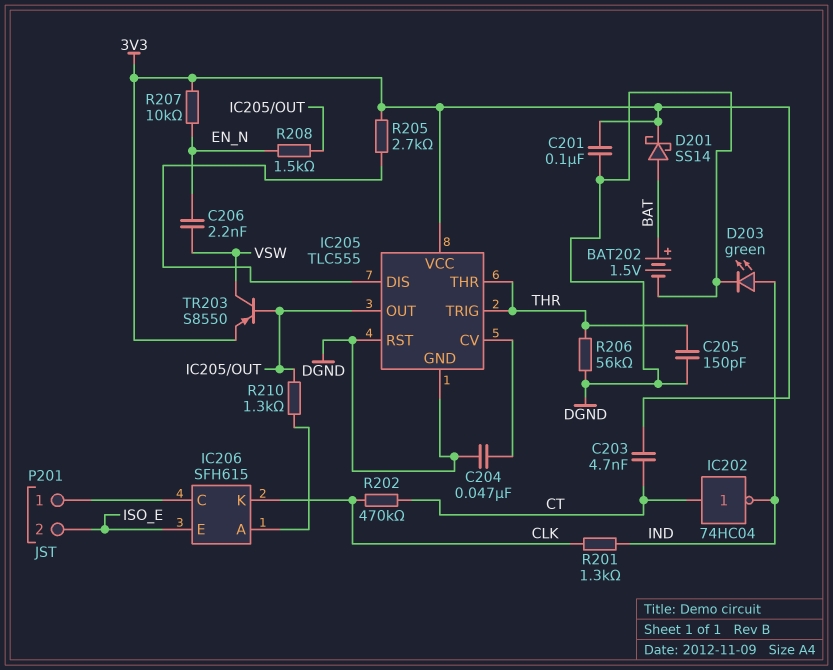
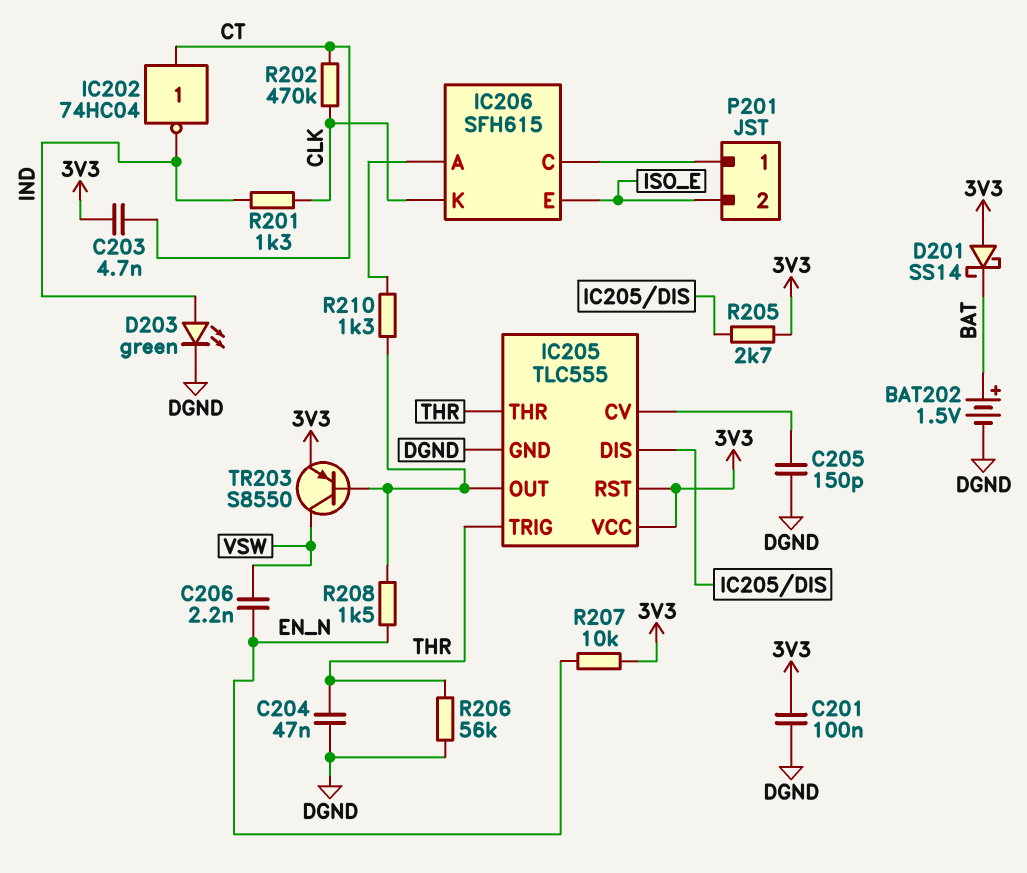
C204: 47nF (DGND, IC205/CV) -> 47nF (DGND, THR)
C205: 150pF (DGND, THR) -> 150pF (DGND, IC205/CV)
D201: schottky SS14 (A BAT, K 3V3) -> schottky SS14 (A 3V3, K BAT)
IC205 pin RST: DGND -> 3V3

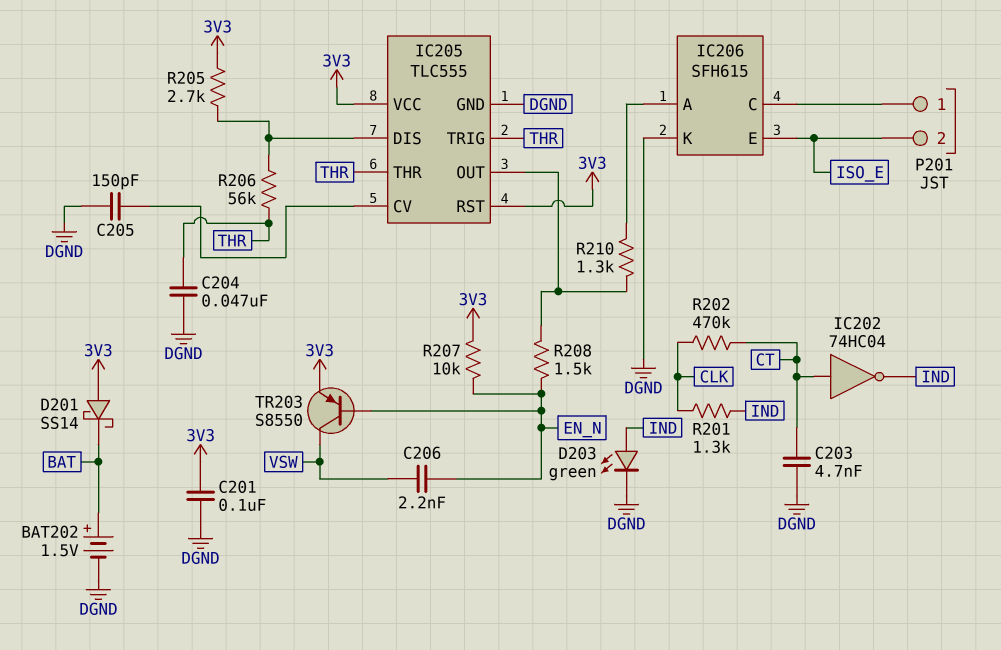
C203: 4.7nF (3V3, CT) -> 4.7nF (CT, DGND)
IC206 pin K: CLK -> DGND
R206: 56k (DGND, THR) -> 56k (IC205/DIS, THR)
TR203: PNP S8550 (B IC205/OUT, C VSW, E 3V3) -> PNP S8550 (B EN_N, C VSW, E 3V3)

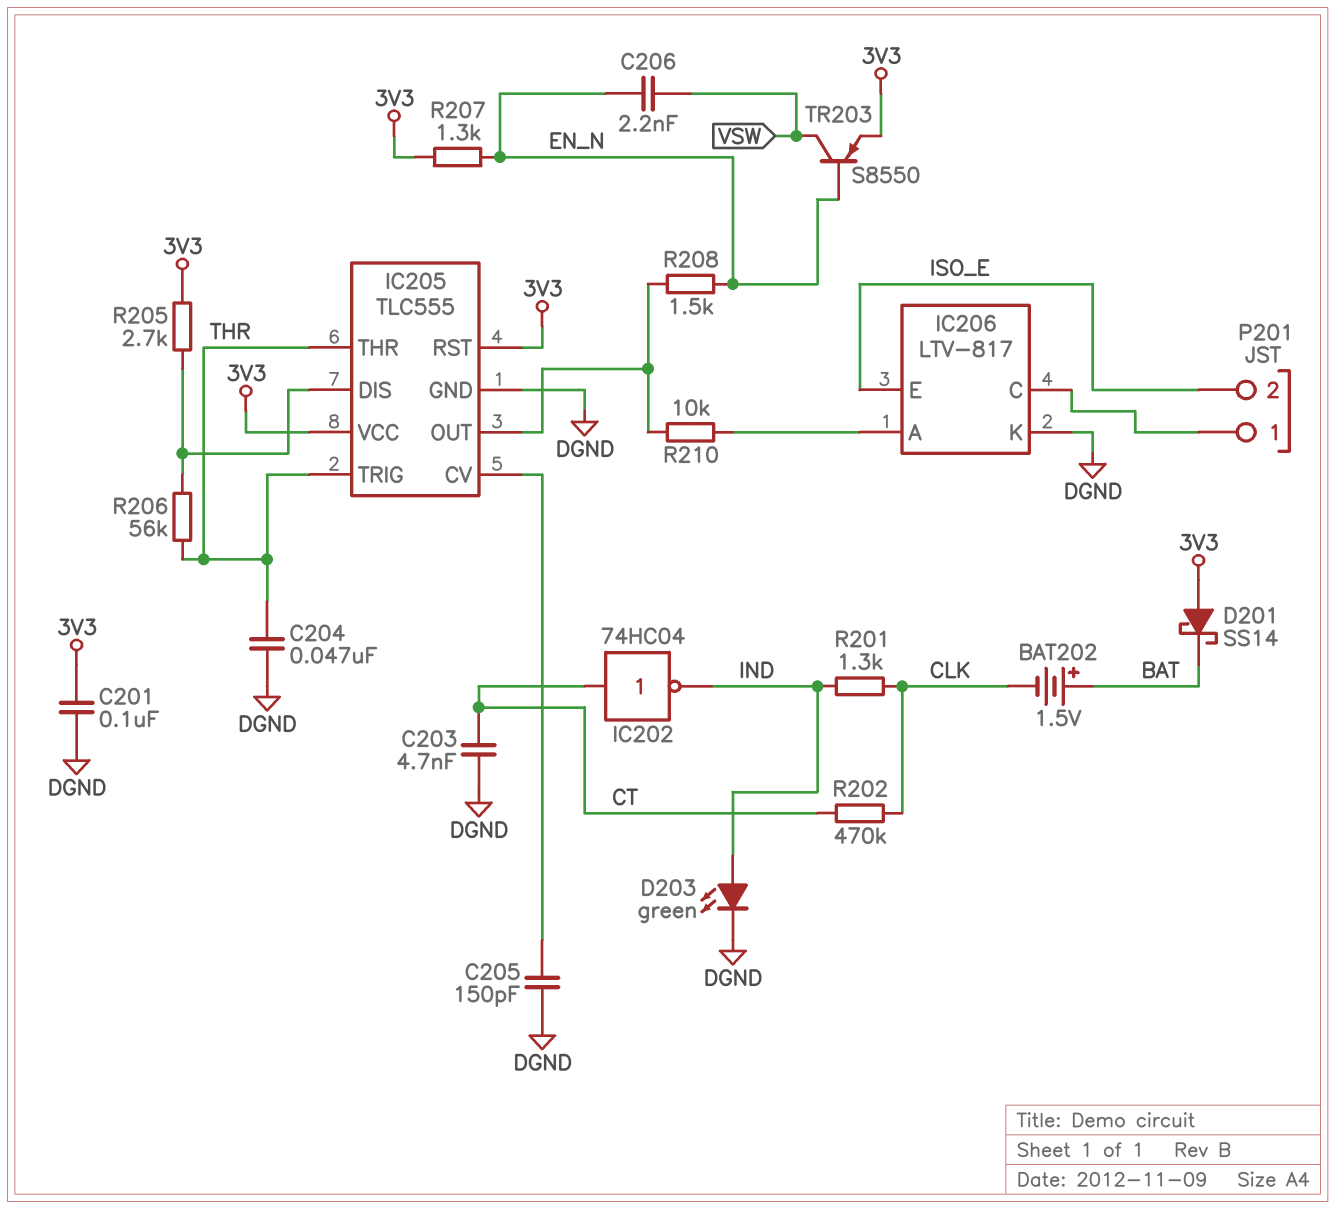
BAT202: 1.5V (plus BAT, minus DGND) -> 1.5V (plus BAT, minus CLK)
IC206: SFH615 -> LTV-817
R207: 10k (3V3, EN_N) -> 1.3k (3V3, EN_N)
R210: 1.3k (IC205/OUT, IC206/A) -> 10k (IC205/OUT, IC206/A)

